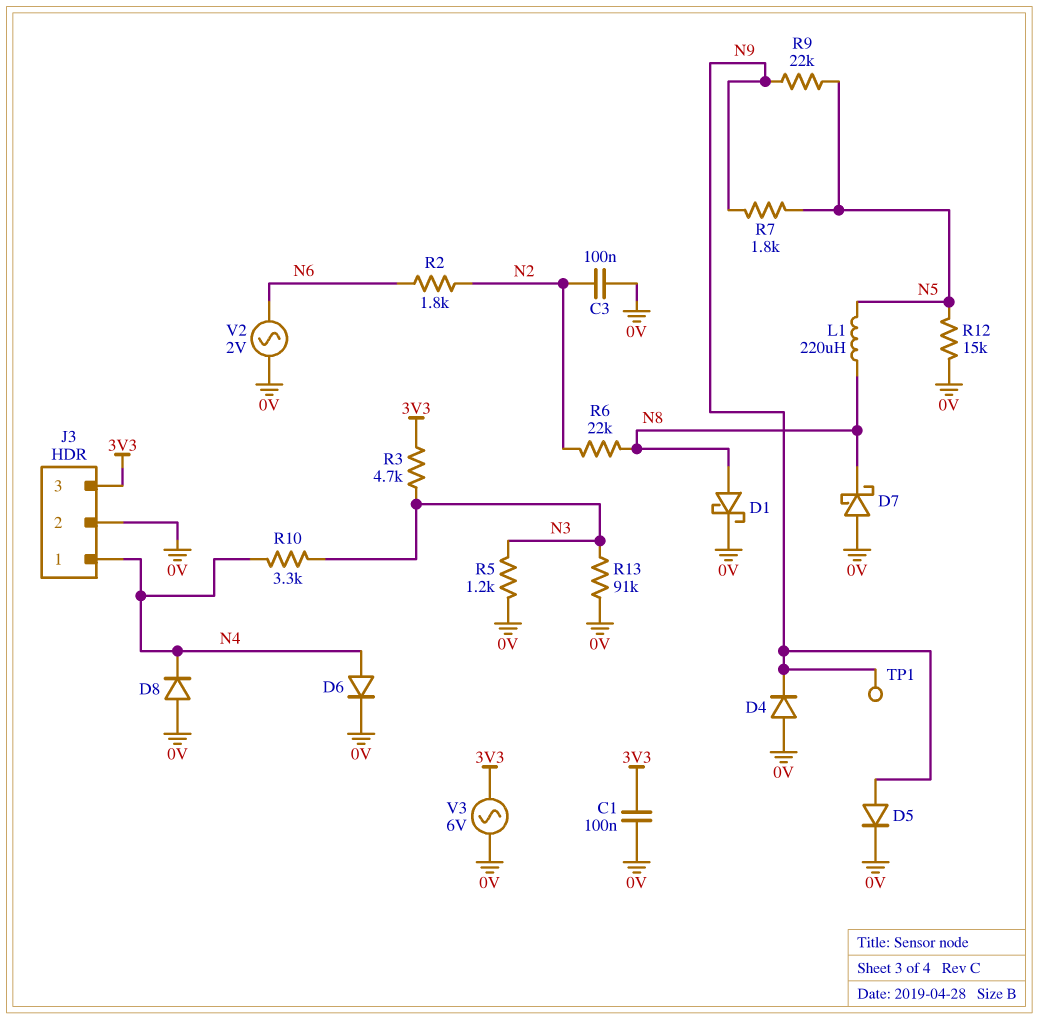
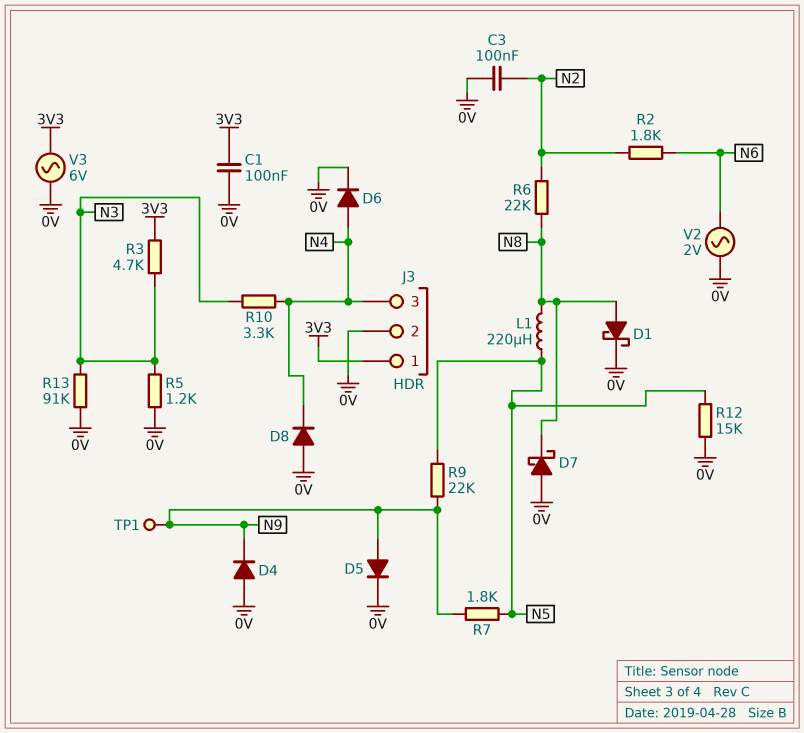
J3 pin 1: N4 -> 3V3
J3 pin 3: 3V3 -> N4

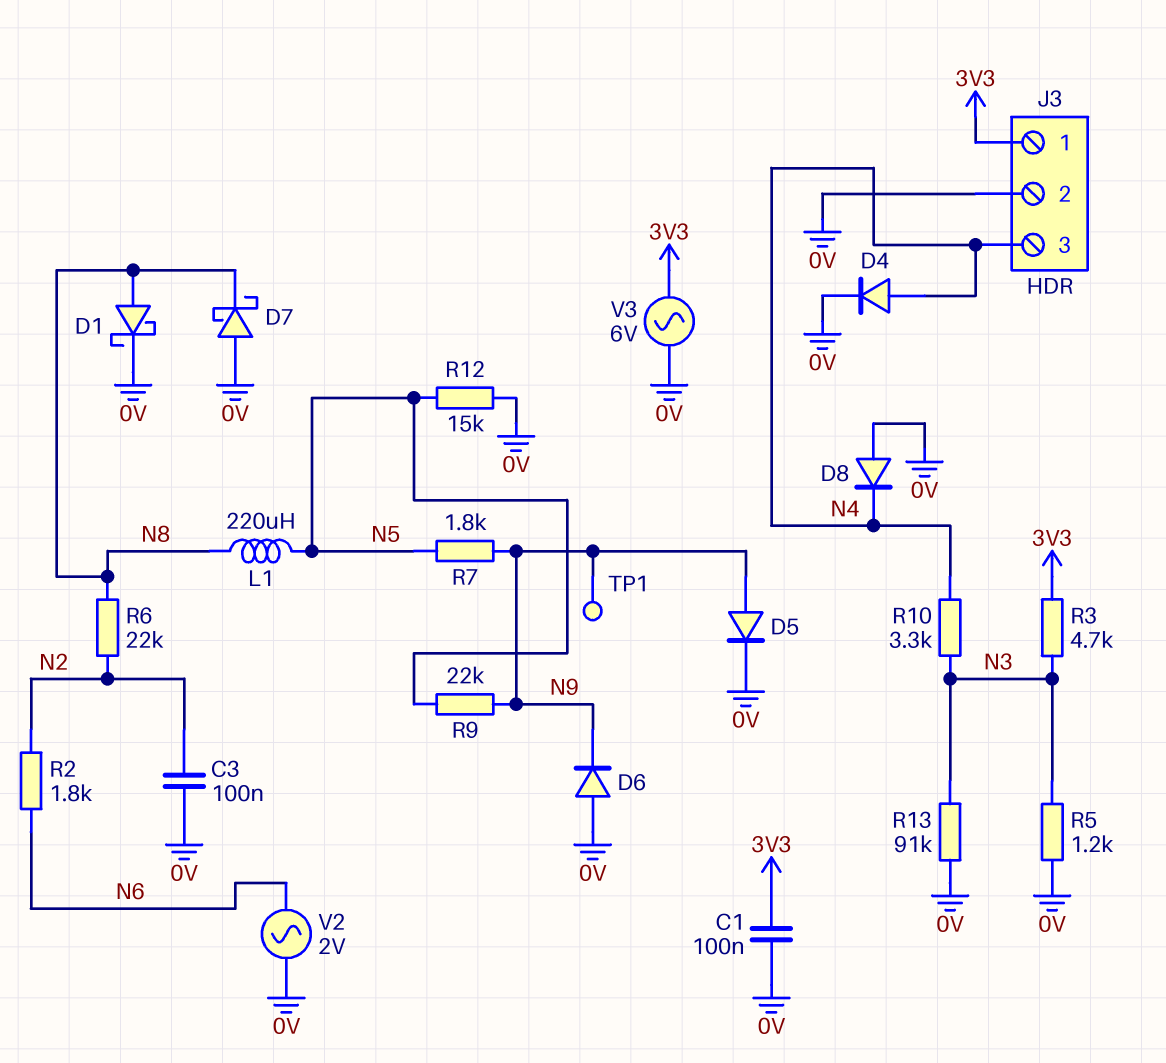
D4: diode (A 0V, K N9) -> diode (A N4, K 0V)
D6: diode (A N4, K 0V) -> diode (A 0V, K N9)

